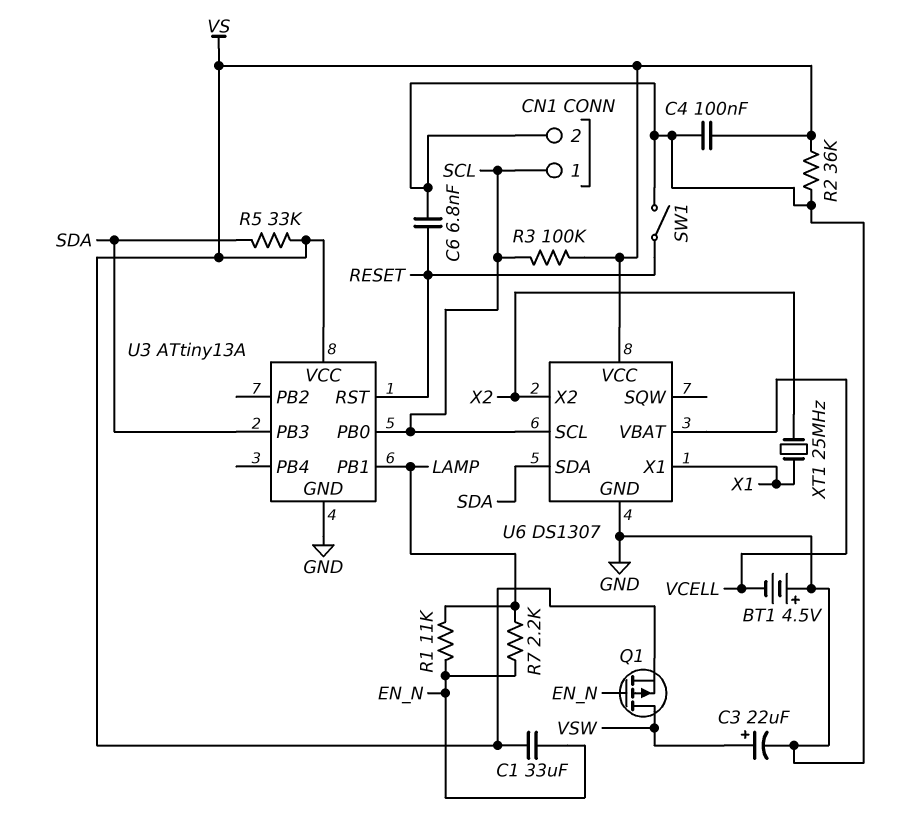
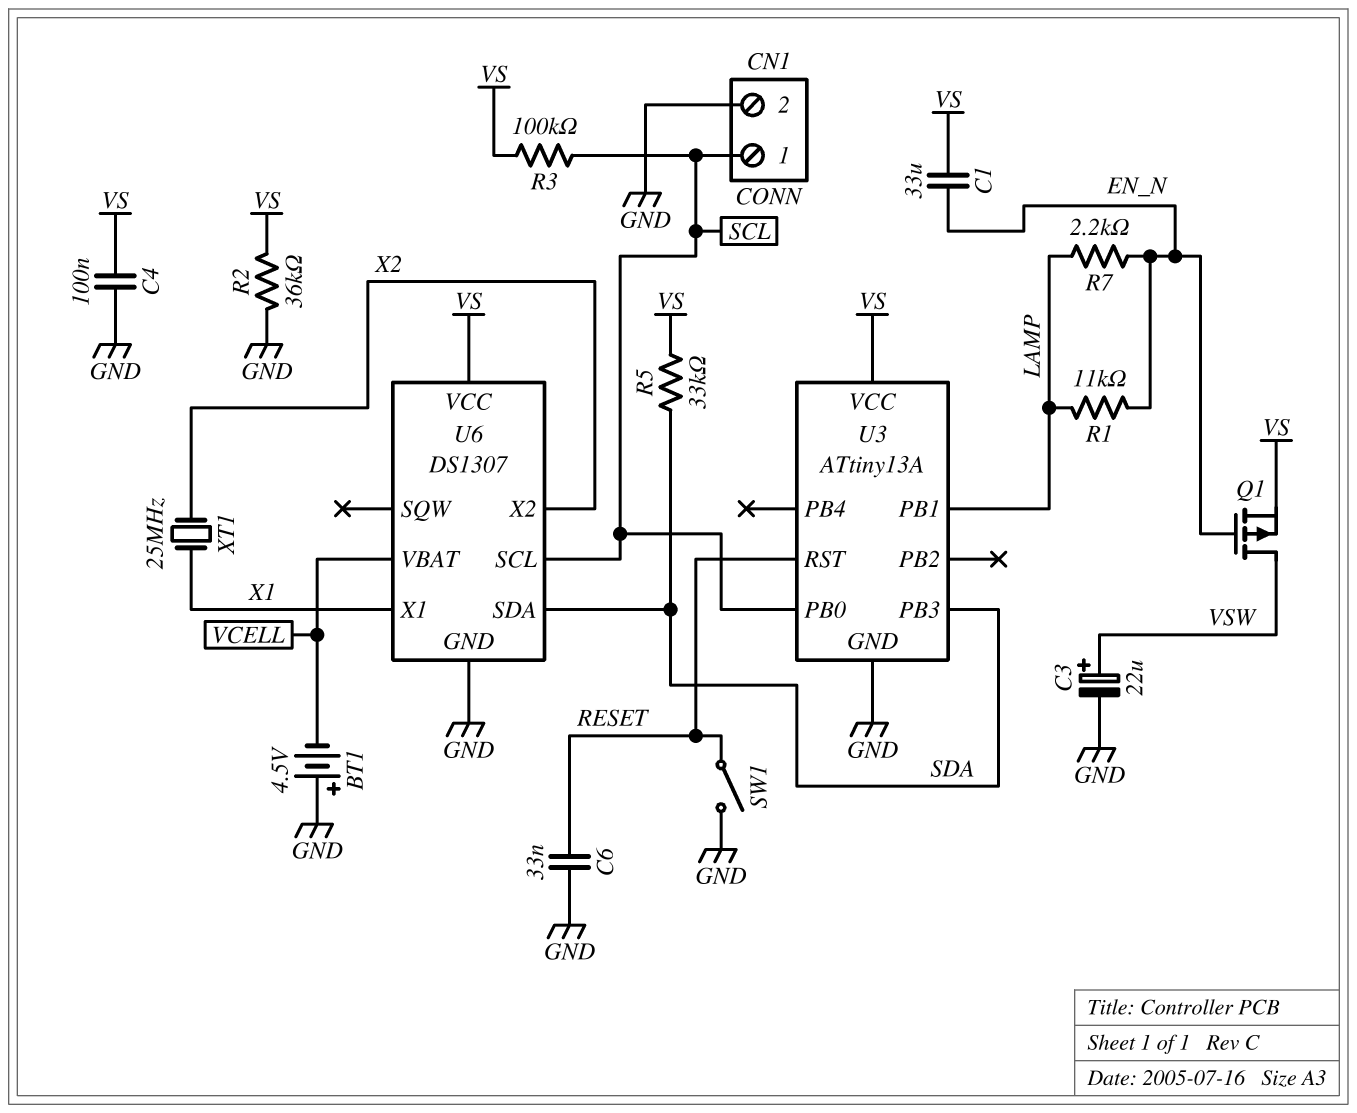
C6: 6.8nF (GND, RESET) -> 33nF (GND, RESET)

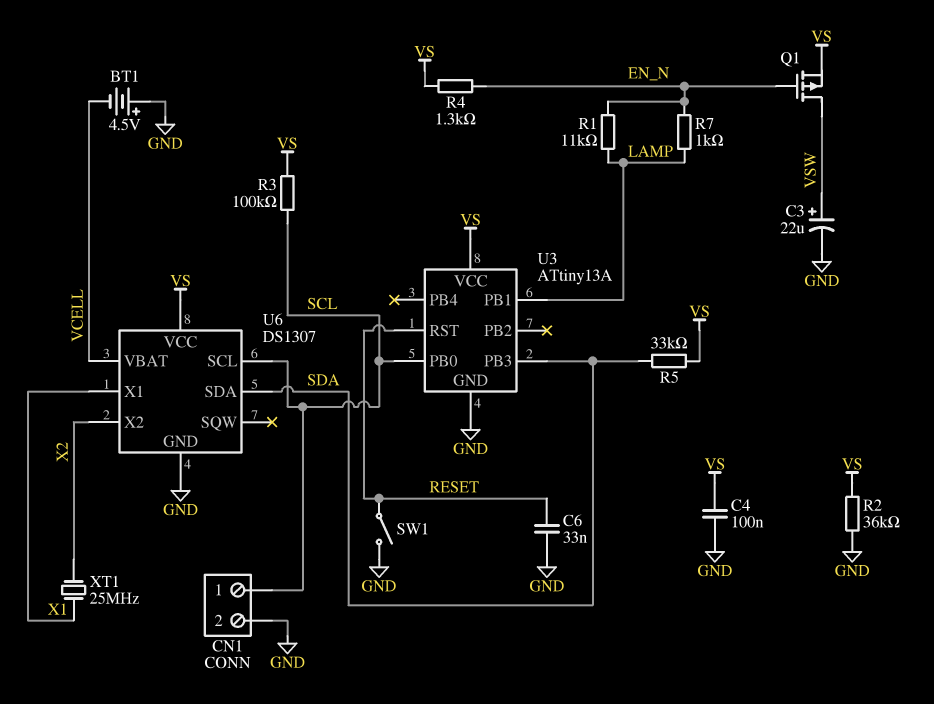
C1: 33uF (EN_N, VS) -> none
R4: none -> 1.3k (EN_N, VS)
R7: 2.2k (EN_N, LAMP) -> 1k (EN_N, LAMP)

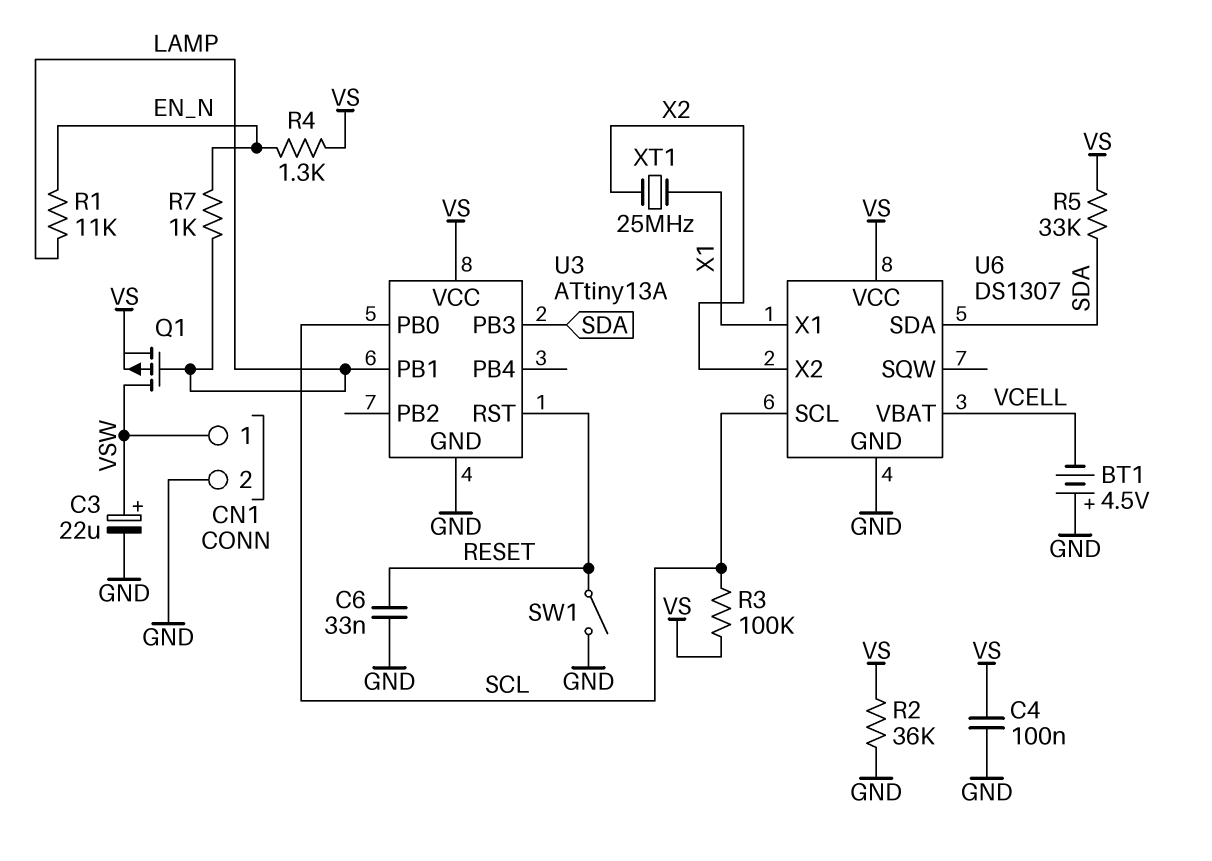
CN1 pin 1: SCL -> VSW
Q1: PMOS (G EN_N, D VSW, S VS) -> PMOS (G LAMP, D VSW, S VS)

